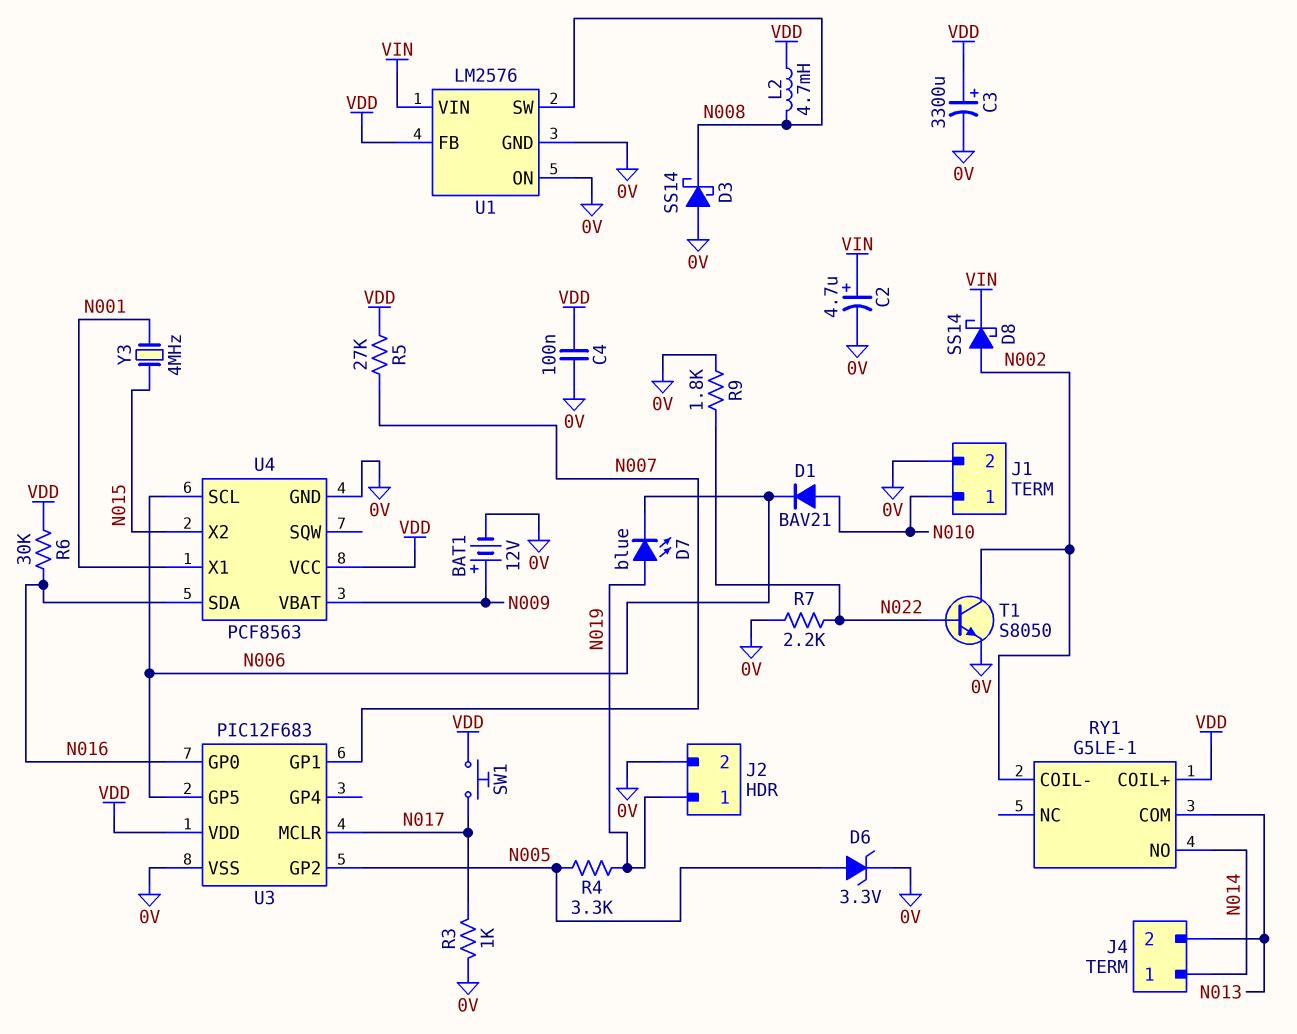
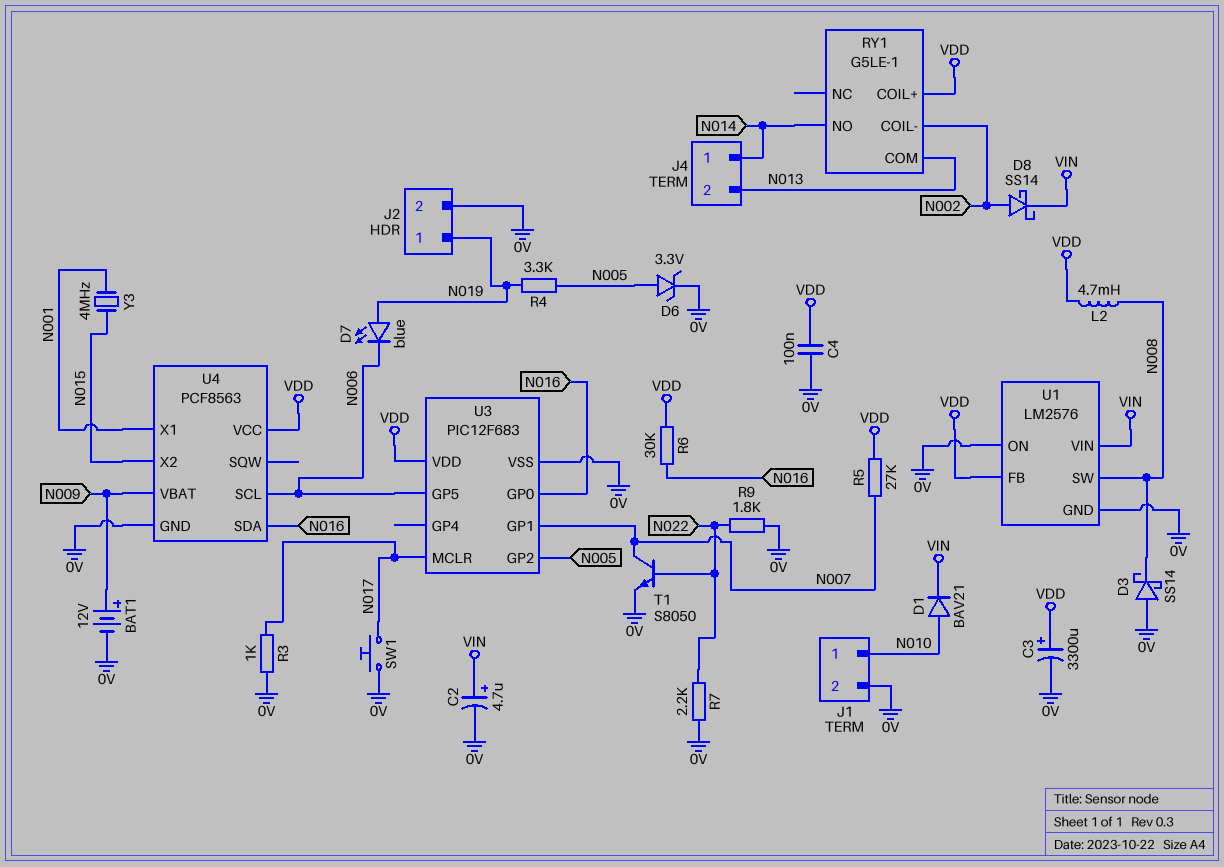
D1: diode BAV21 (A N010, K N006) -> diode BAV21 (A N010, K VIN)
SW1: button (N017, VDD) -> button (0V, N017)
T1: NPN S8050 (B N022, C N002, E 0V) -> NPN S8050 (B N022, C N007, E 0V)

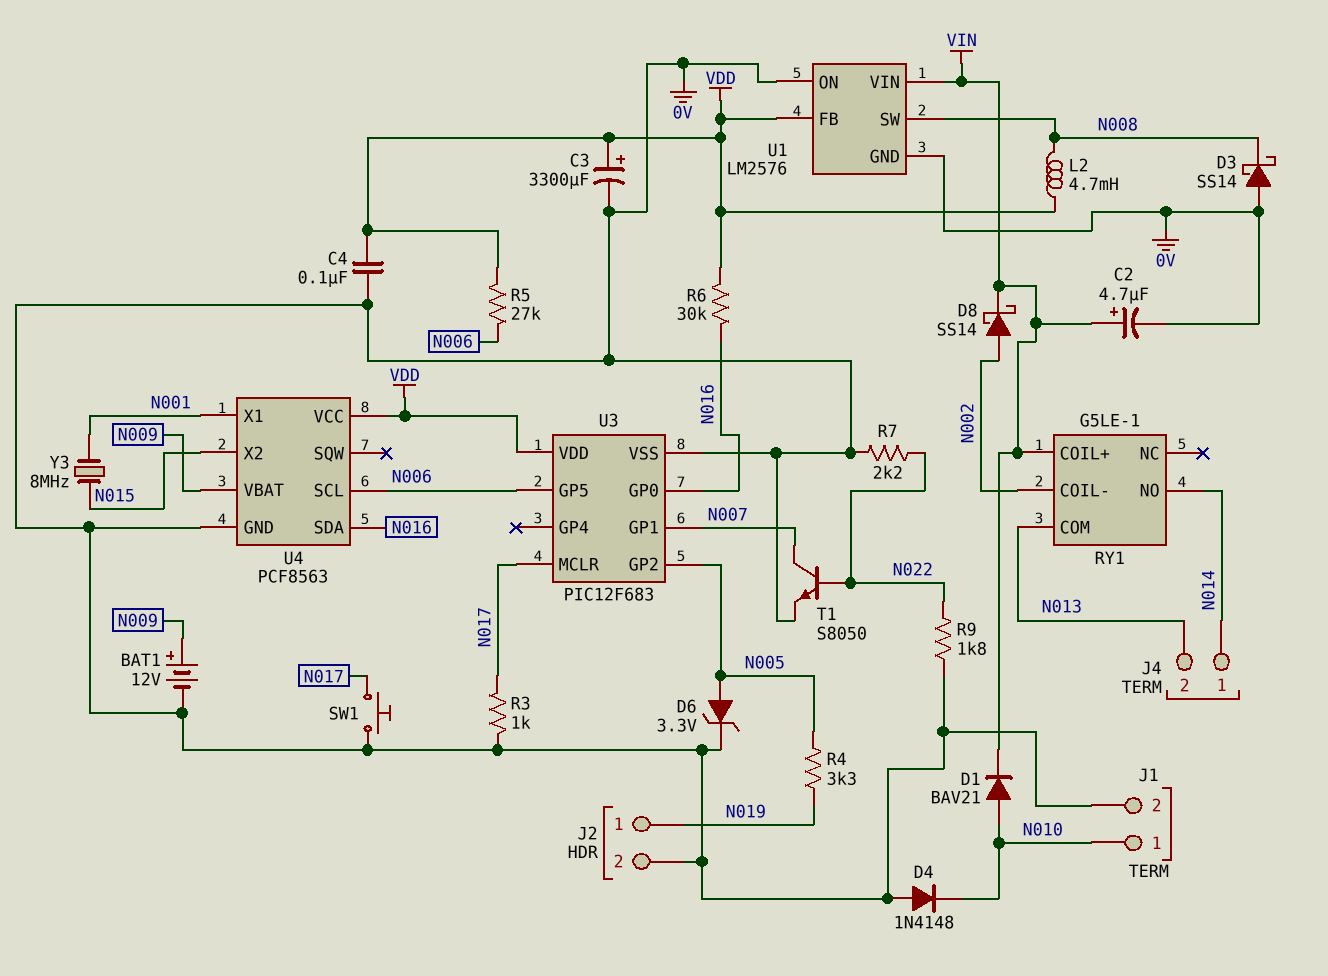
D4: none -> diode 1N4148 (A 0V, K N010)
D7: LED blue (A N019, K N006) -> none
R5: 27k (N007, VDD) -> 27k (N006, VDD)
RY1 pin COIL+: VDD -> VIN
Y3: 4MHz (N001, N015) -> 8MHz (N001, N015)

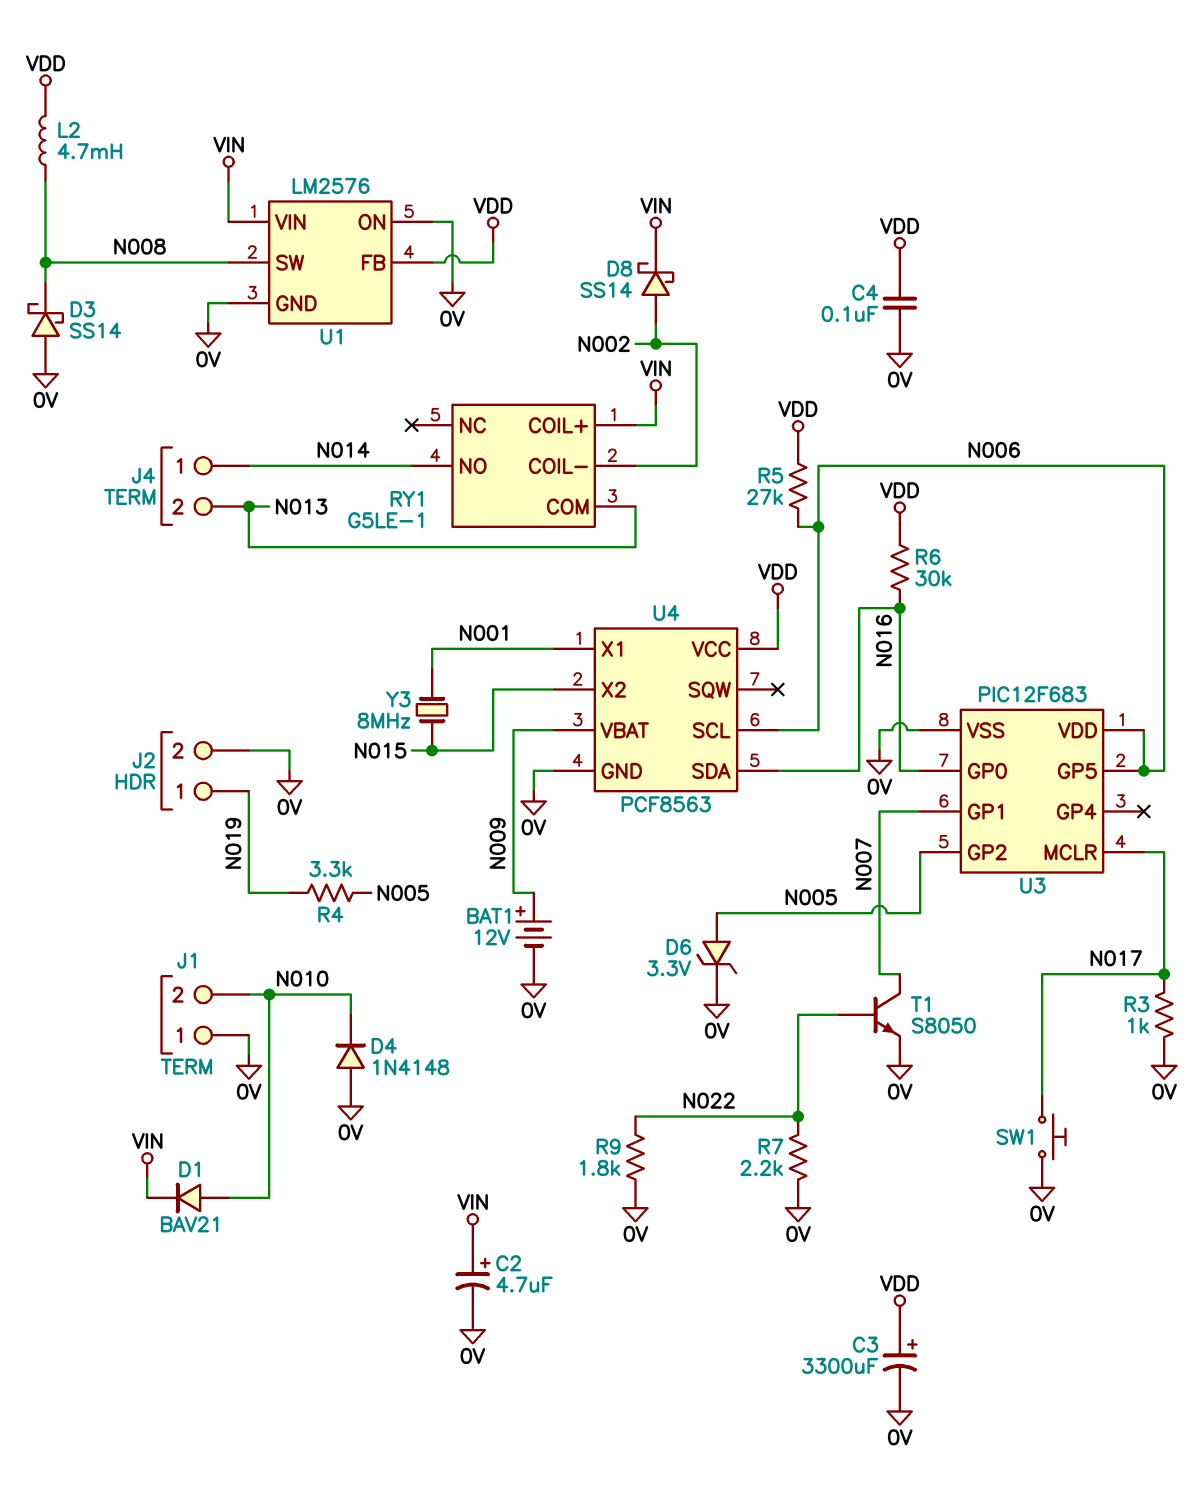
J1 pin 1: N010 -> 0V
J1 pin 2: 0V -> N010
U3 pin VDD: VDD -> N006

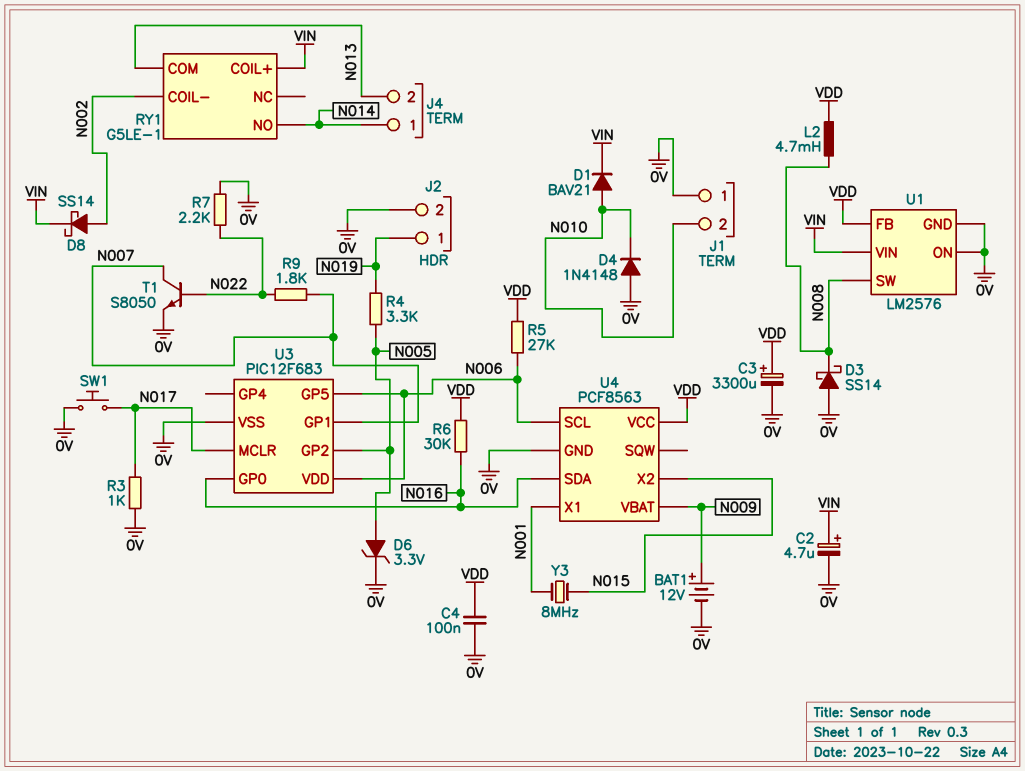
R9: 1.8k (0V, N022) -> 1.8k (N007, N022)

